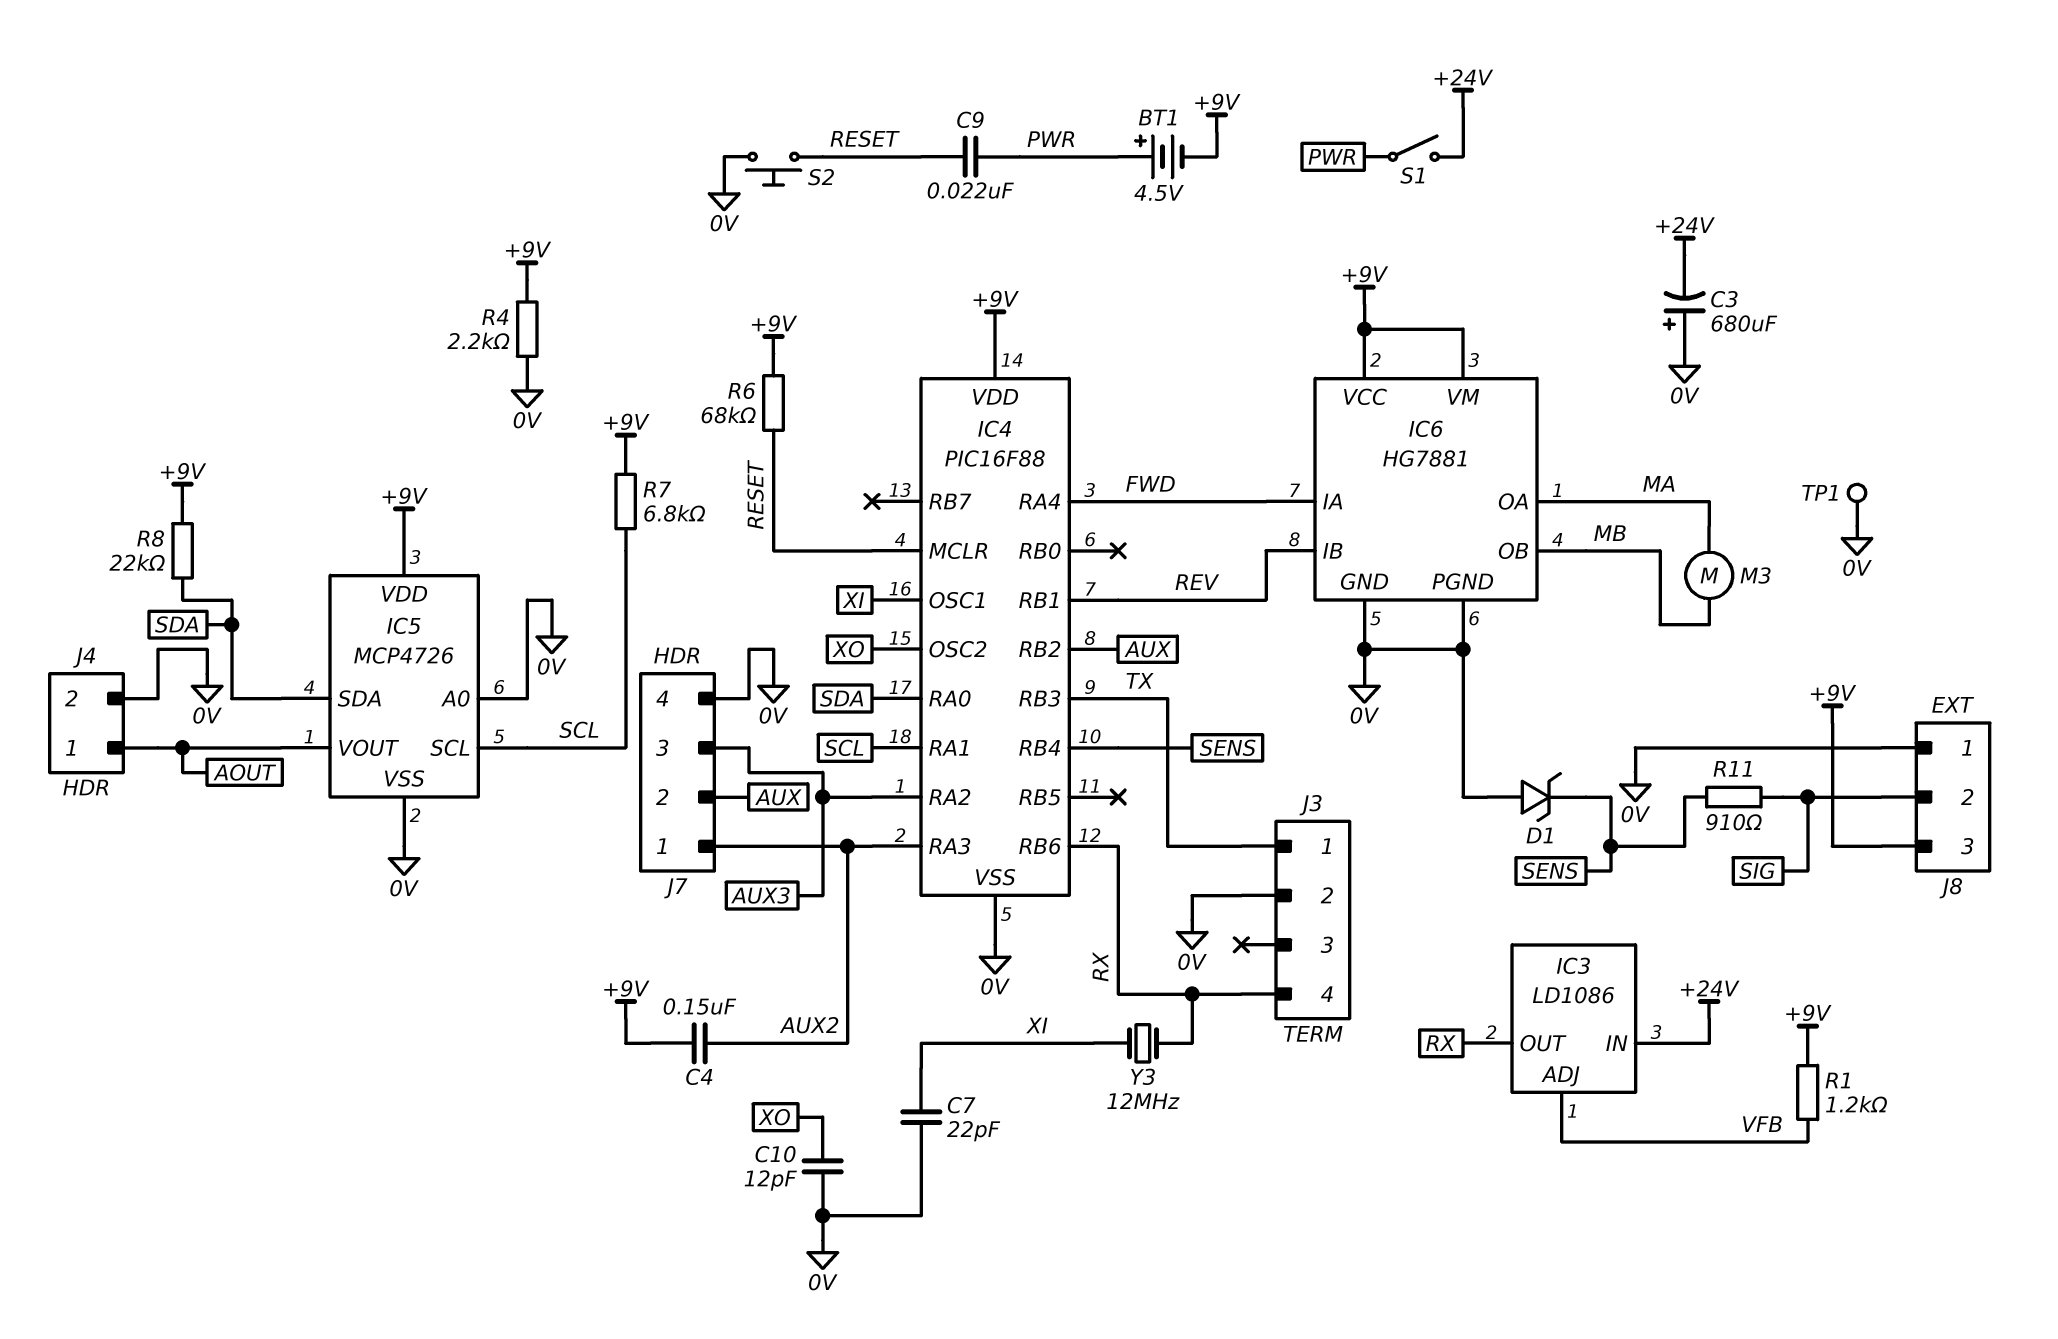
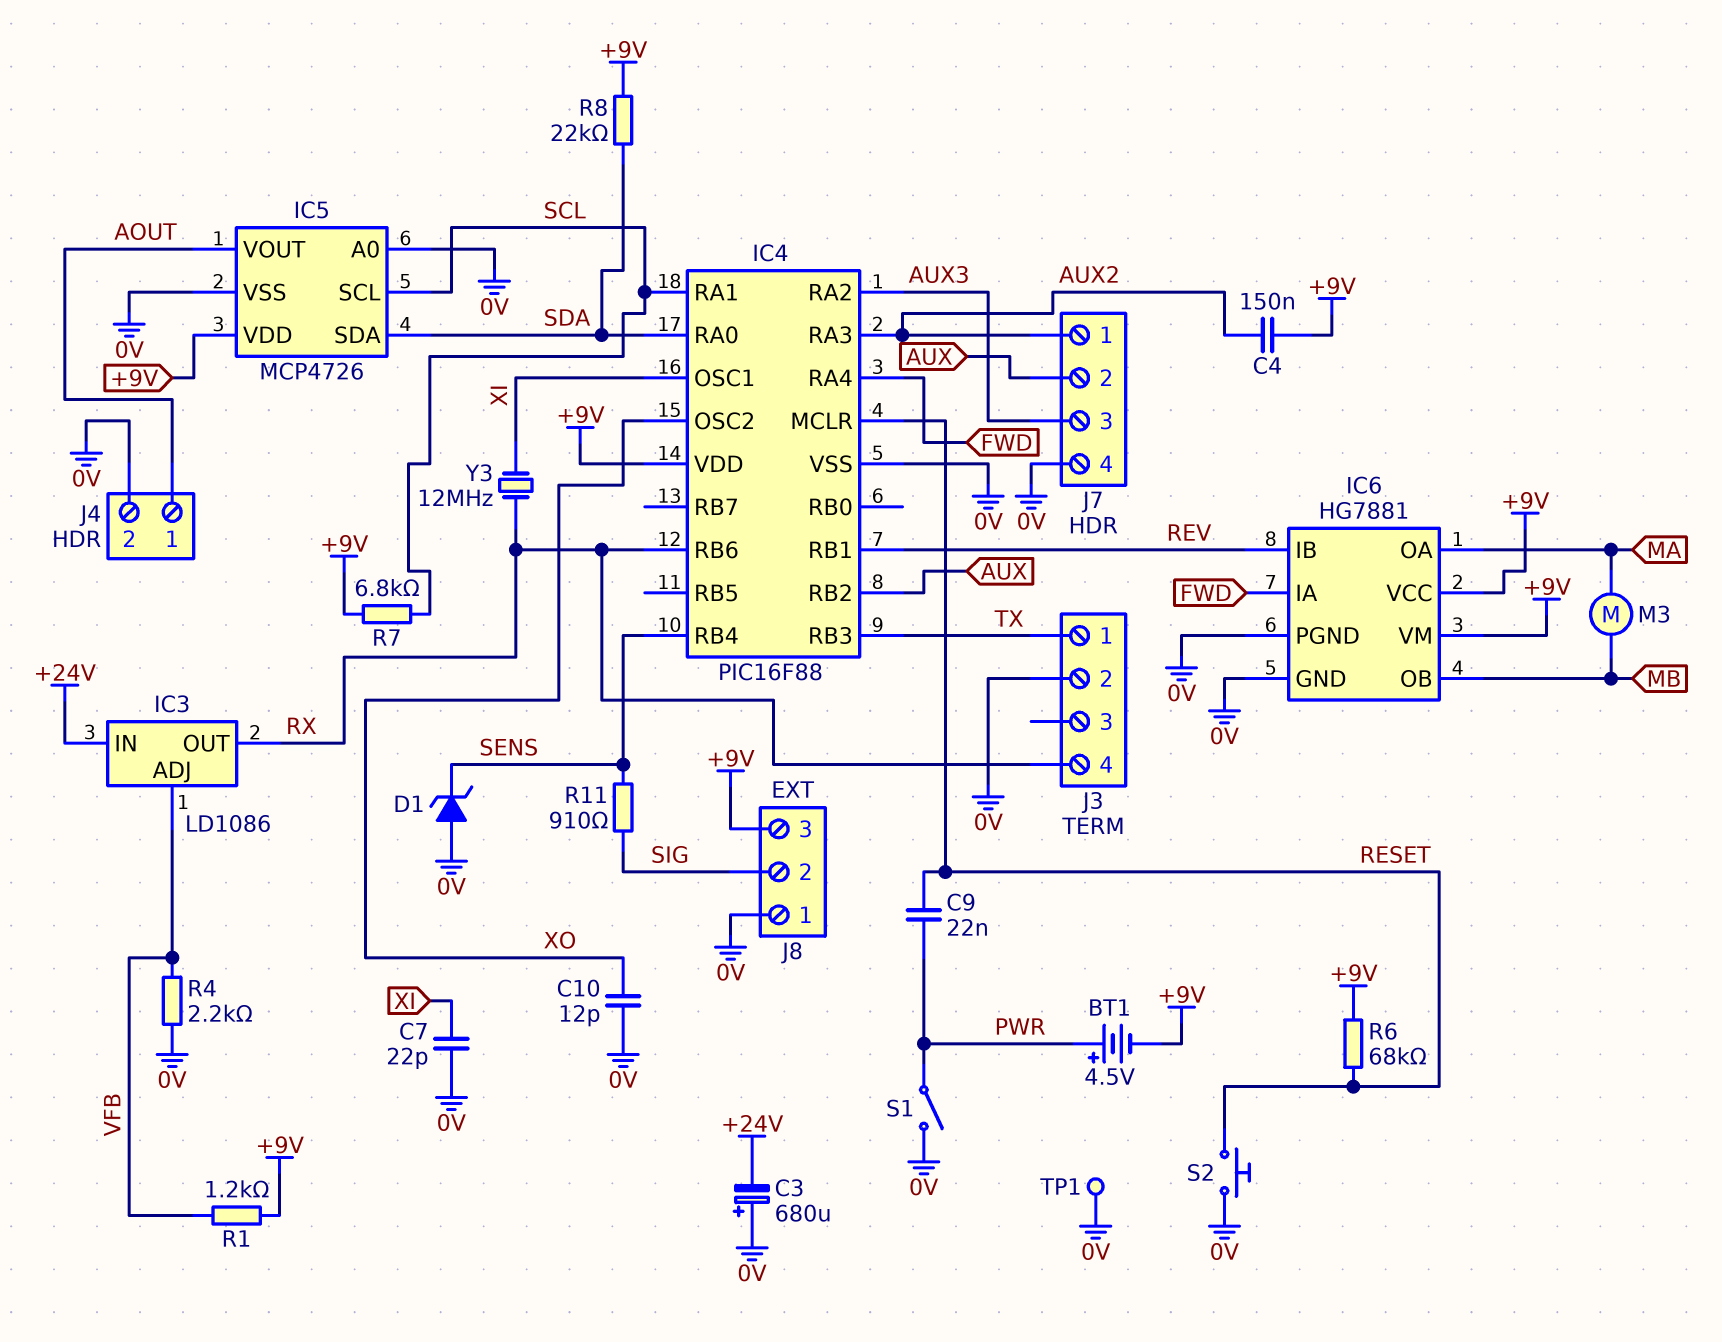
R4: 2.2k (+9V, 0V) -> 2.2k (0V, VFB)
S1: switch (+24V, PWR) -> switch (0V, PWR)

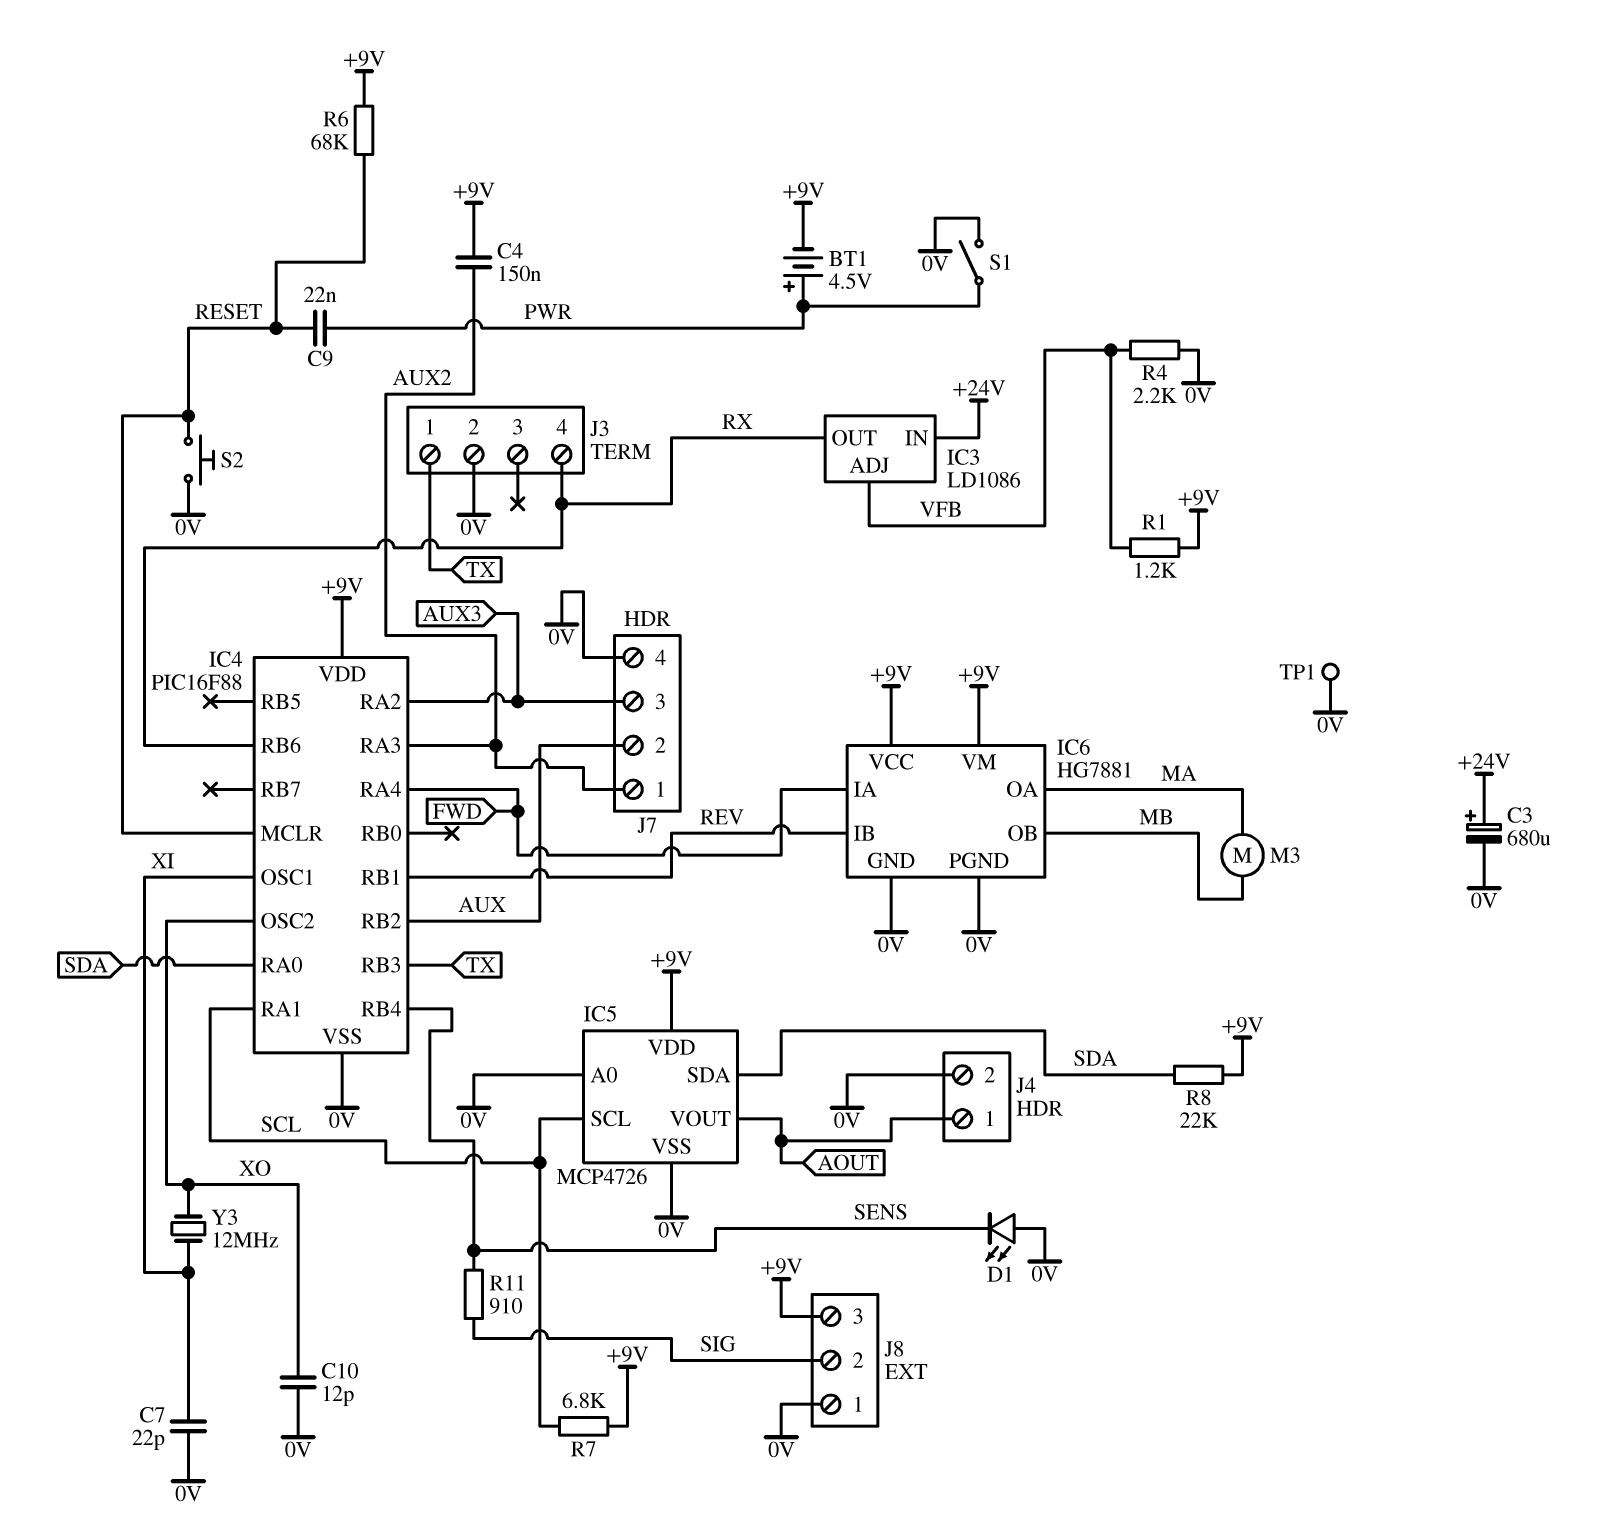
C3: 680uF (plus 0V, minus +24V) -> 680uF (plus +24V, minus 0V)
D1: zener (A 0V, K SENS) -> LED (A 0V, K SENS)
Y3: 12MHz (RX, XI) -> 12MHz (XI, XO)

